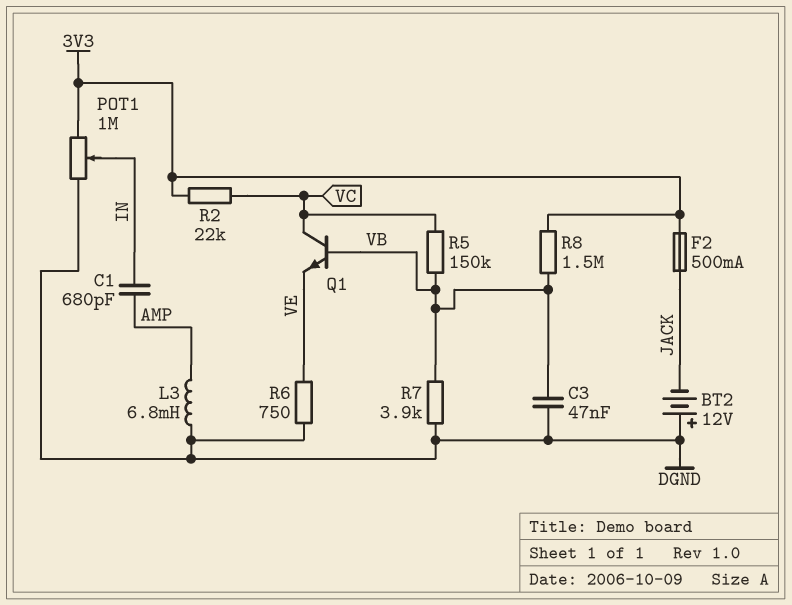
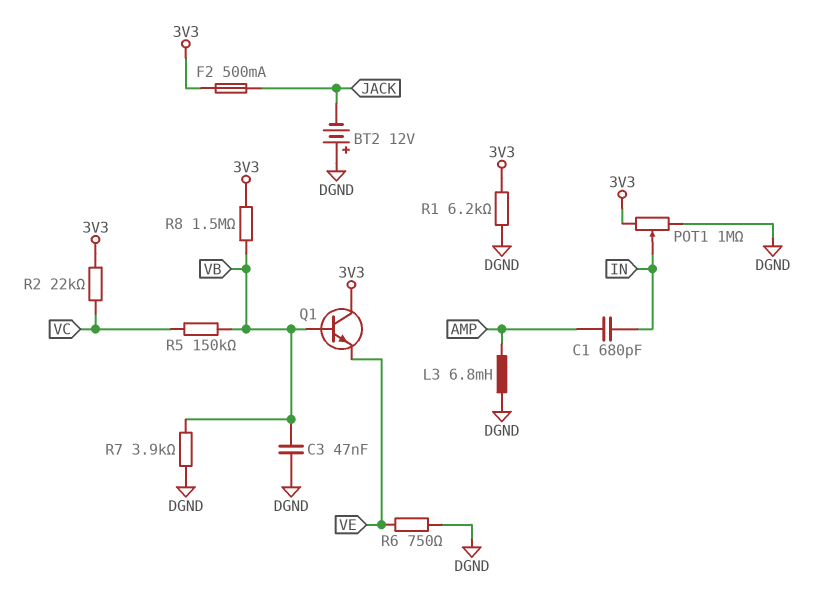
Q1: NPN (B VB, C VC, E VE) -> NPN (B VB, C 3V3, E VE)
R1: none -> 6.2k (3V3, DGND)

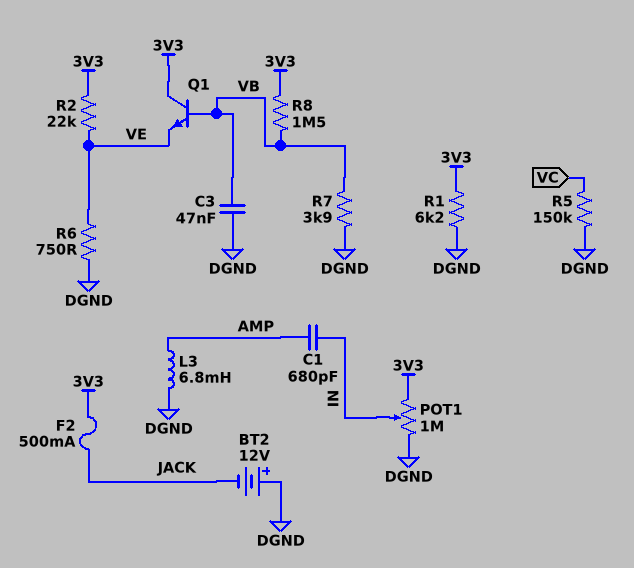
R2: 22k (3V3, VC) -> 22k (3V3, VE)
R5: 150k (VB, VC) -> 150k (DGND, VC)

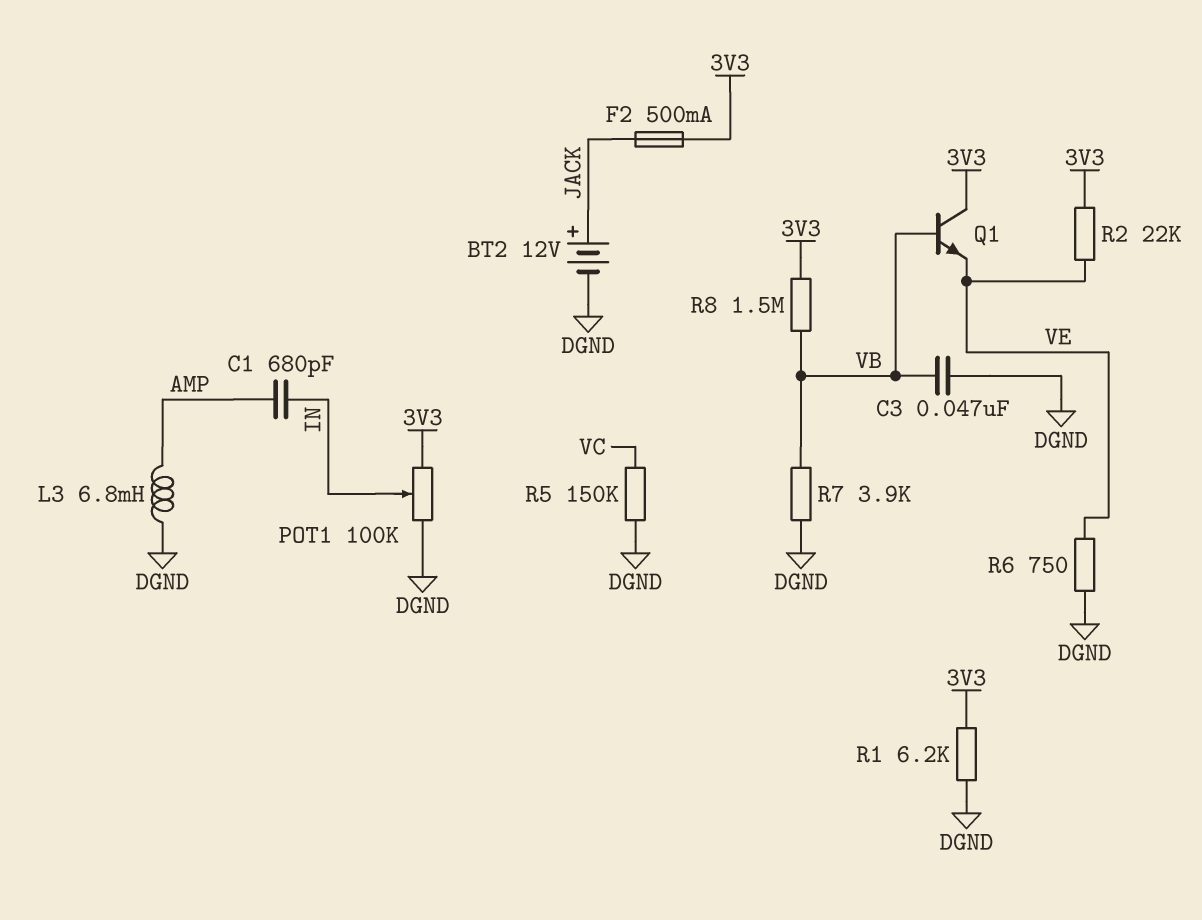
BT2: 12V (plus DGND, minus JACK) -> 12V (plus JACK, minus DGND)
POT1: 1M (3V3, DGND, wiper IN) -> 100k (3V3, DGND, wiper IN)

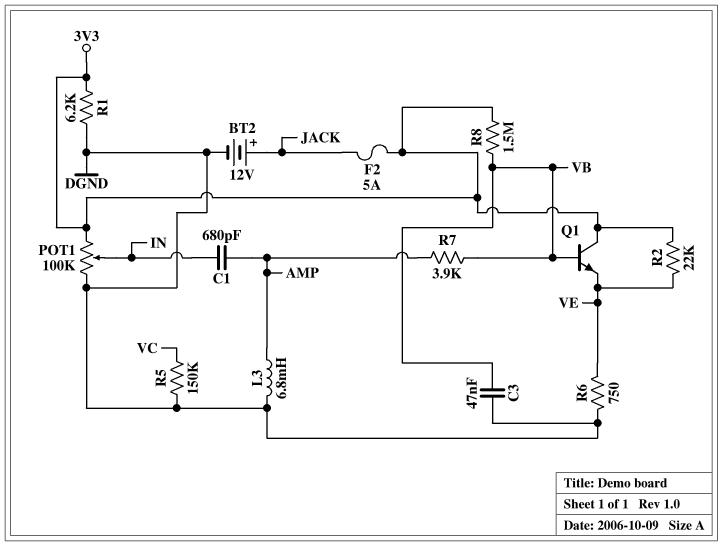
F2: 500mA (3V3, JACK) -> 5A (3V3, JACK)
R7: 3.9k (DGND, VB) -> 3.9k (AMP, VB)

